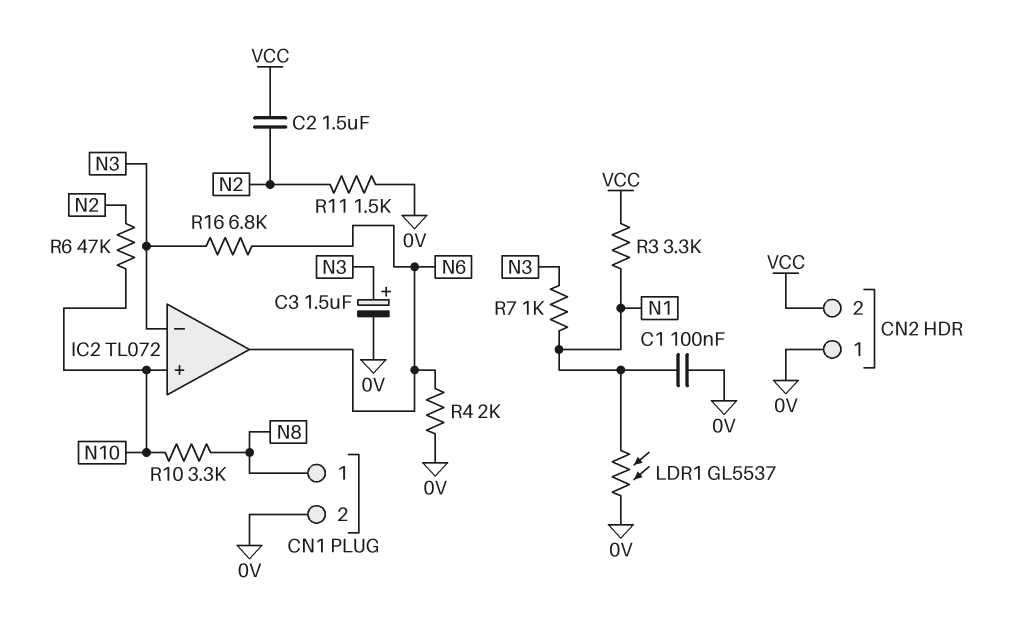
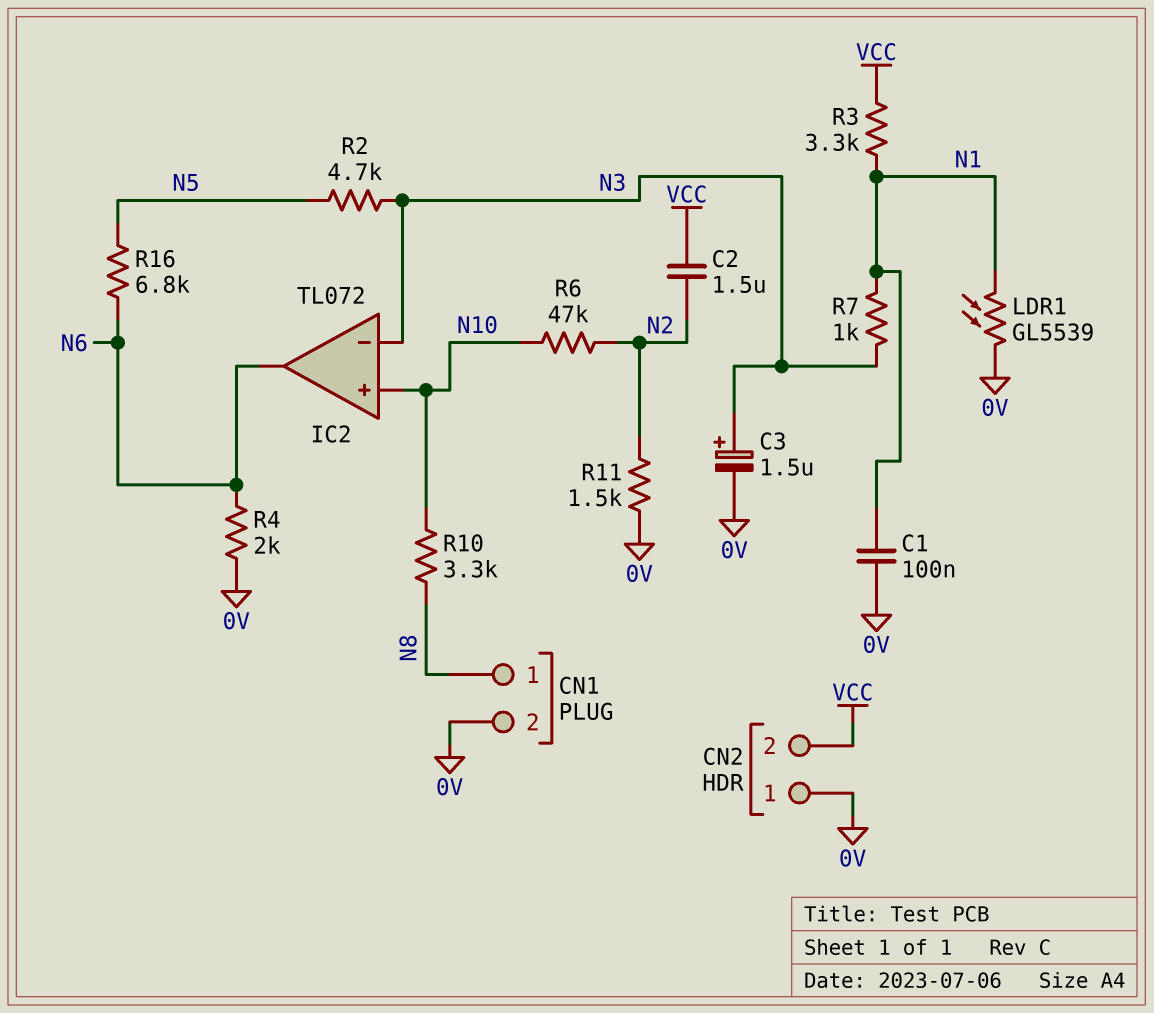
LDR1: GL5537 (0V, N1) -> GL5539 (0V, N1)
R2: none -> 4.7k (N3, N5)
R16: 6.8k (N3, N6) -> 6.8k (N5, N6)

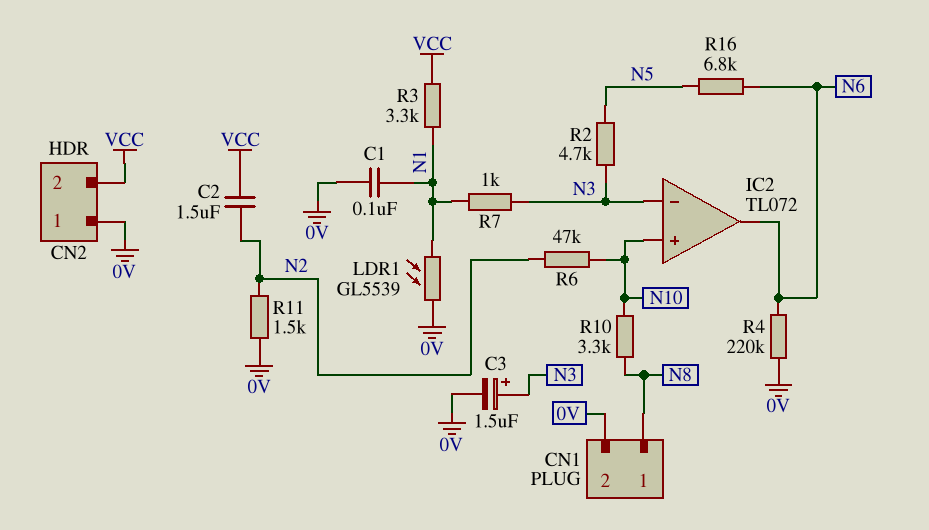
R4: 2k (0V, N6) -> 220k (0V, N6)

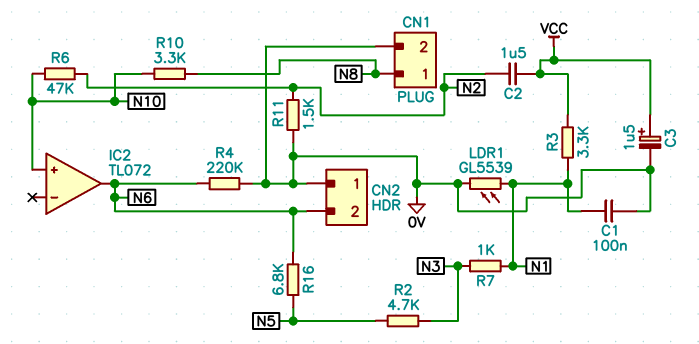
C3: 1.5uF (plus N3, minus 0V) -> 1.5uF (plus VCC, minus 0V)
CN2 pin 2: VCC -> N6
IC2 pin in-: N3 -> none

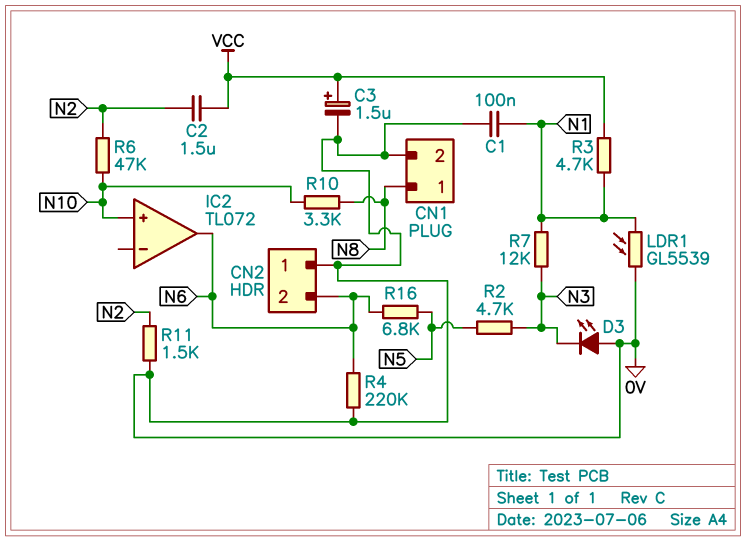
D3: none -> LED (A 0V, K N3)
R3: 3.3k (N1, VCC) -> 4.7k (N1, VCC)
R7: 1k (N1, N3) -> 12k (N1, N3)

